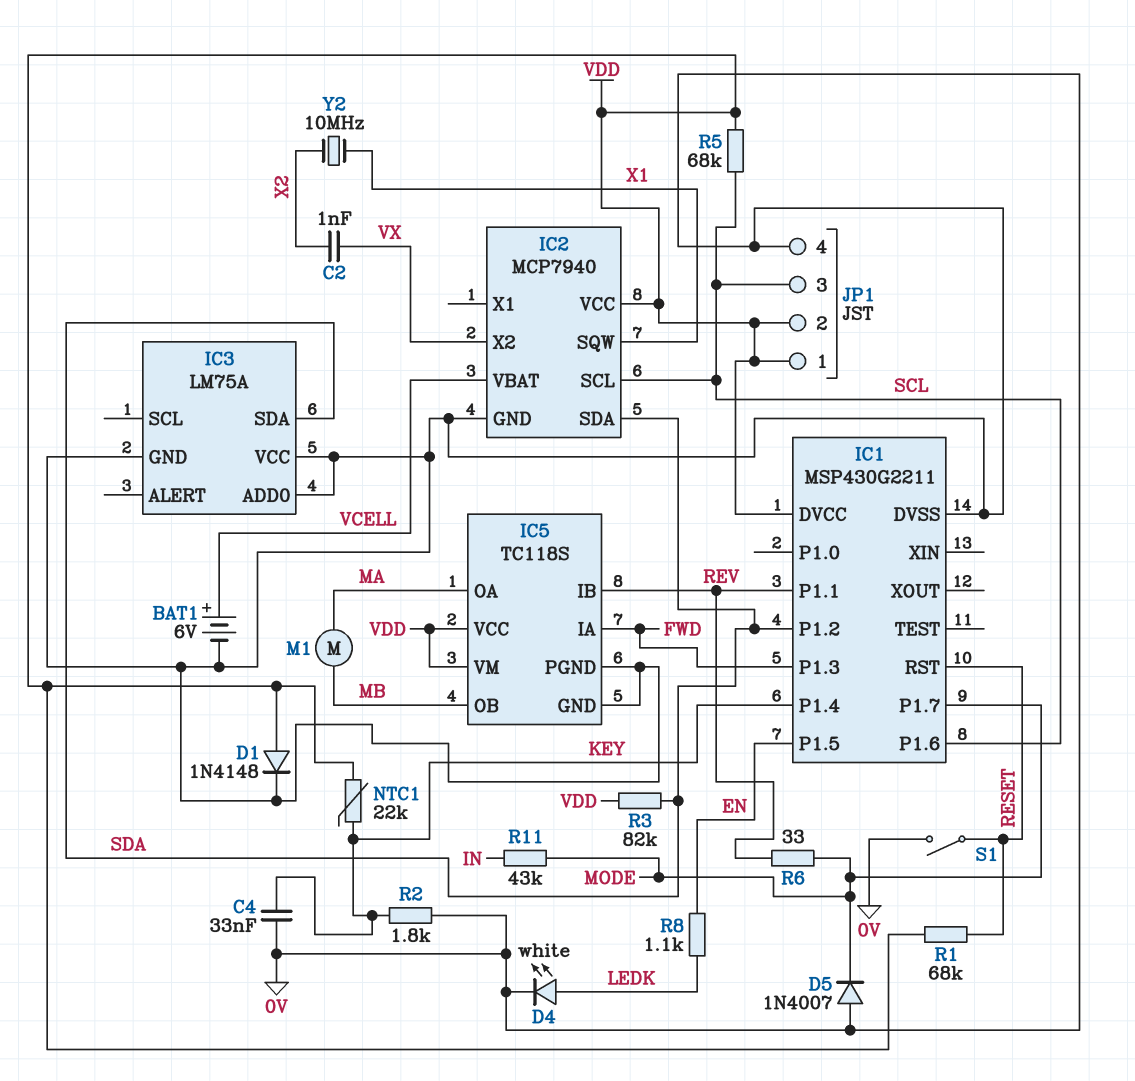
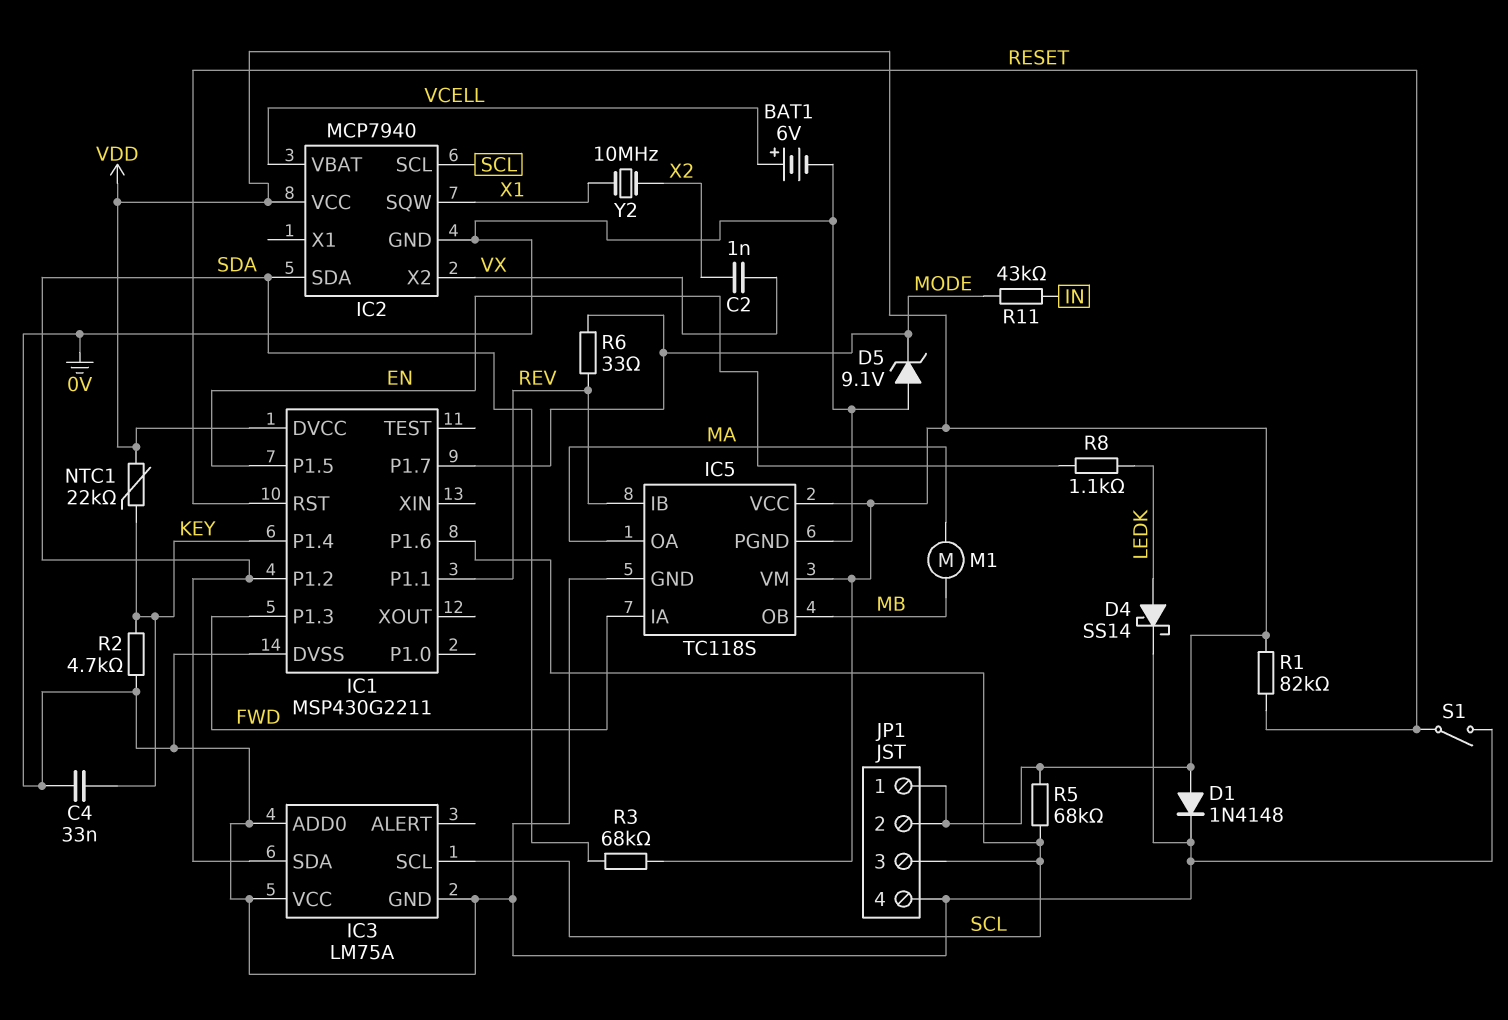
D4: LED white (A LEDK, K 0V) -> schottky SS14 (A LEDK, K 0V)
D5: diode 1N4007 (A 0V, K MODE) -> zener 9.1V (A 0V, K MODE)
IC3 pin SCL: none -> SCL
R1: 68k (RESET, VDD) -> 82k (RESET, VDD)
R2: 1.8k (0V, KEY) -> 4.7k (0V, KEY)
R3: 82k (SDA, VDD) -> 68k (SDA, VDD)

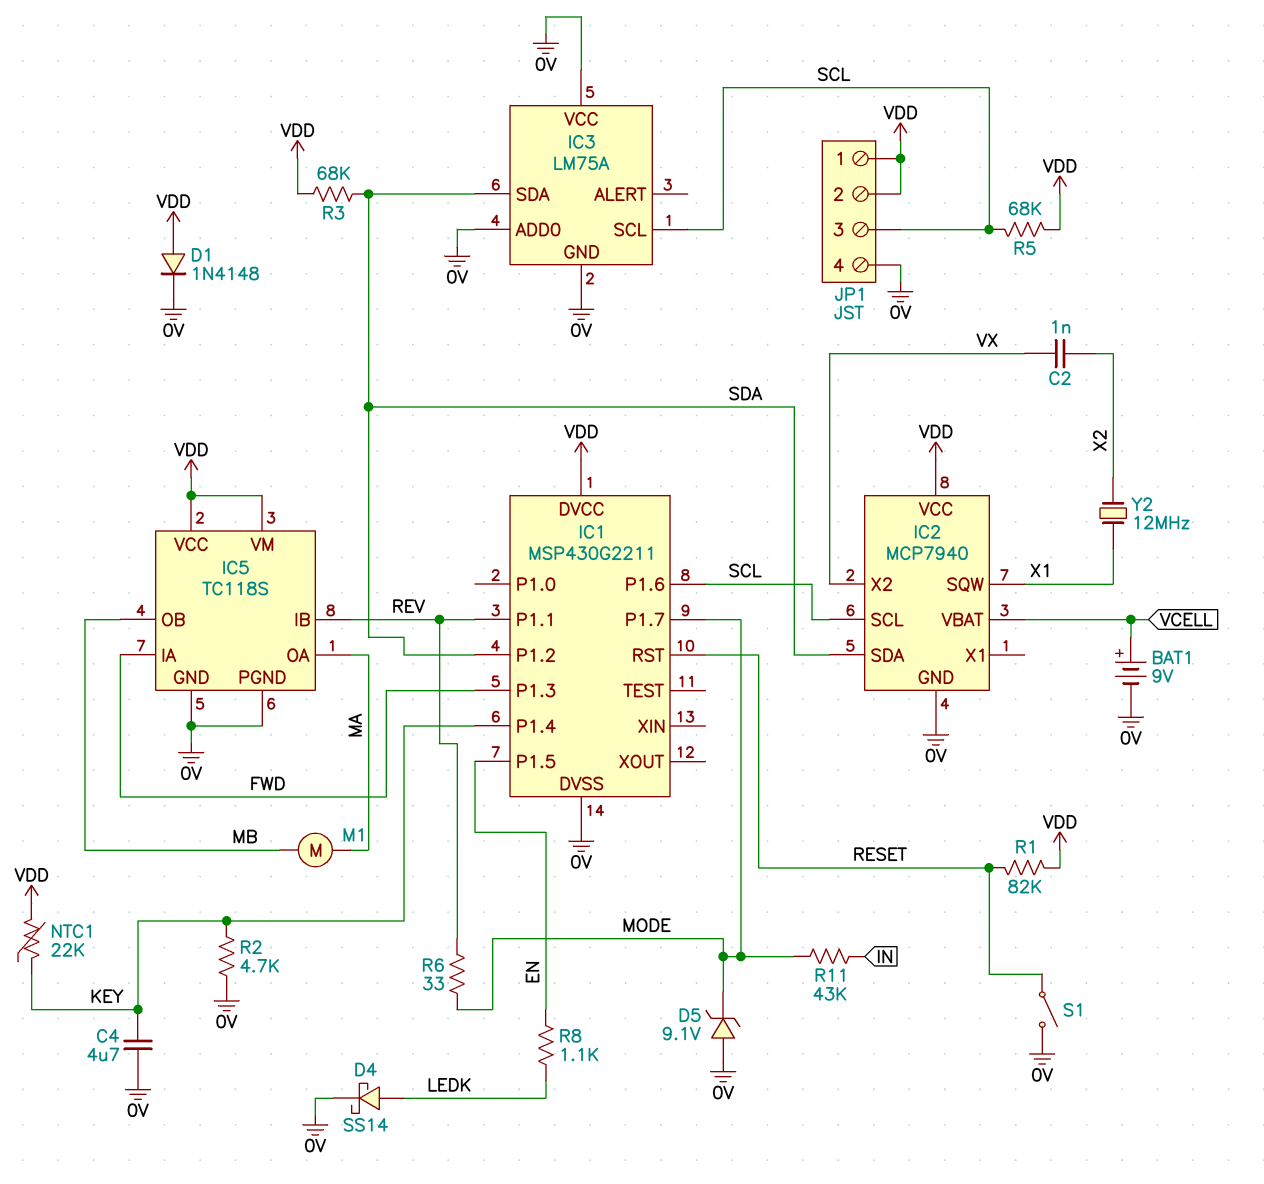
BAT1: 6V (plus VCELL, minus 0V) -> 9V (plus VCELL, minus 0V)
C4: 33nF (0V, KEY) -> 4.7uF (0V, KEY)
Y2: 10MHz (X1, X2) -> 12MHz (X1, X2)

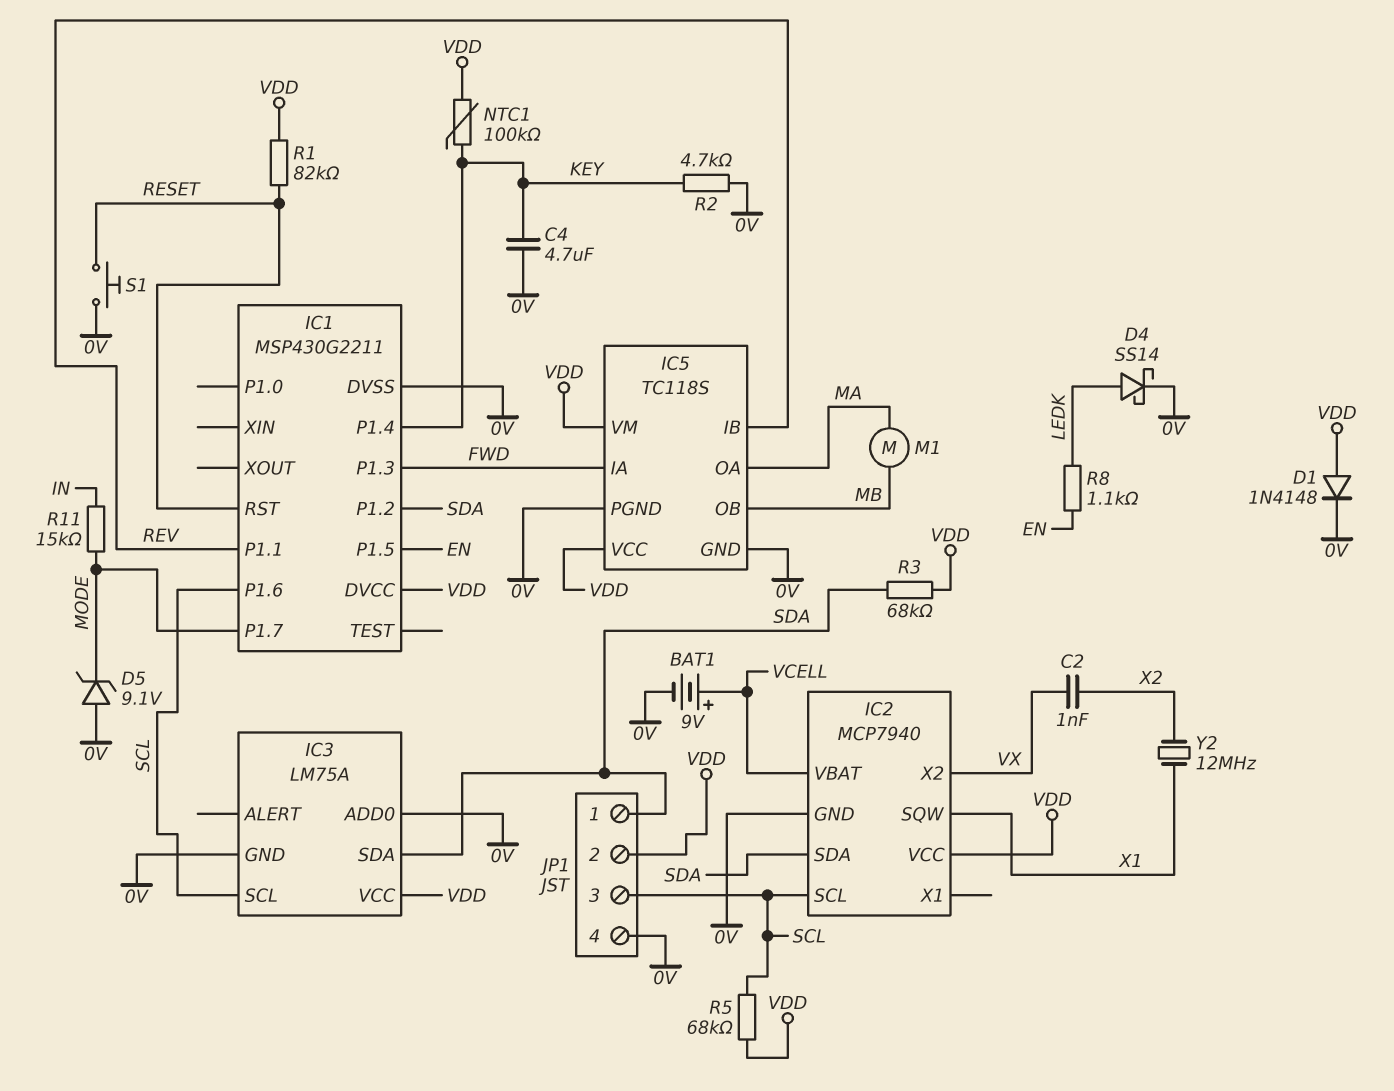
IC3 pin VCC: 0V -> VDD
JP1 pin 1: VDD -> SDA
NTC1: 22k (KEY, VDD) -> 100k (KEY, VDD)
R6: 33 (MODE, REV) -> none
R11: 43k (IN, MODE) -> 15k (IN, MODE)
S1: switch (0V, RESET) -> button (0V, RESET)

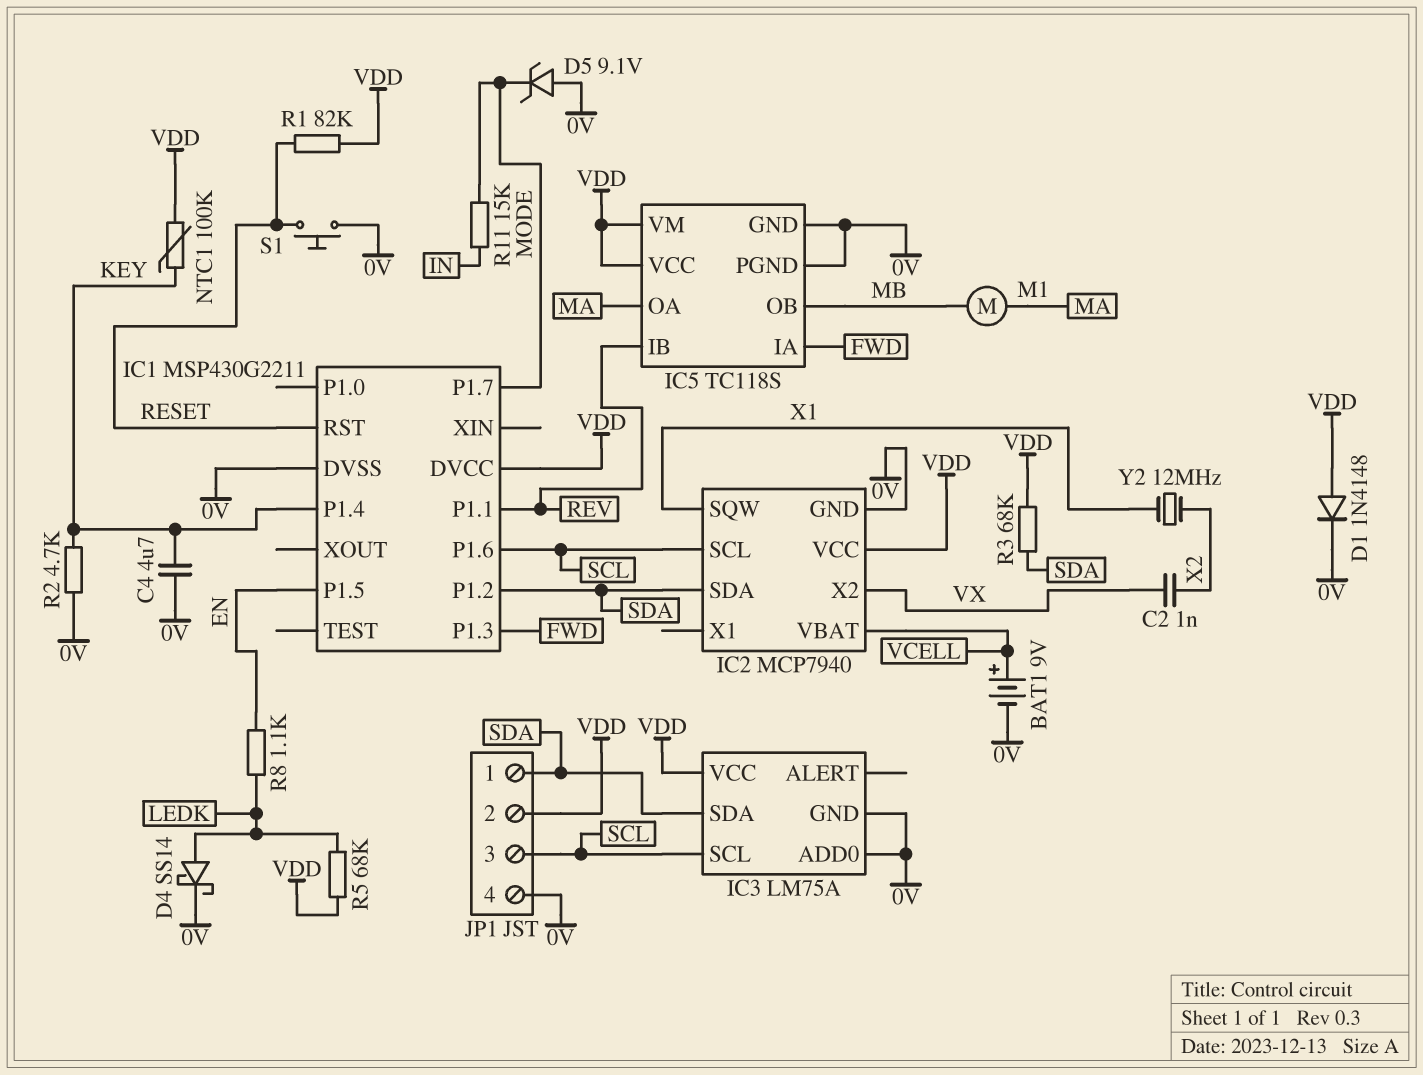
R5: 68k (SCL, VDD) -> 68k (LEDK, VDD)

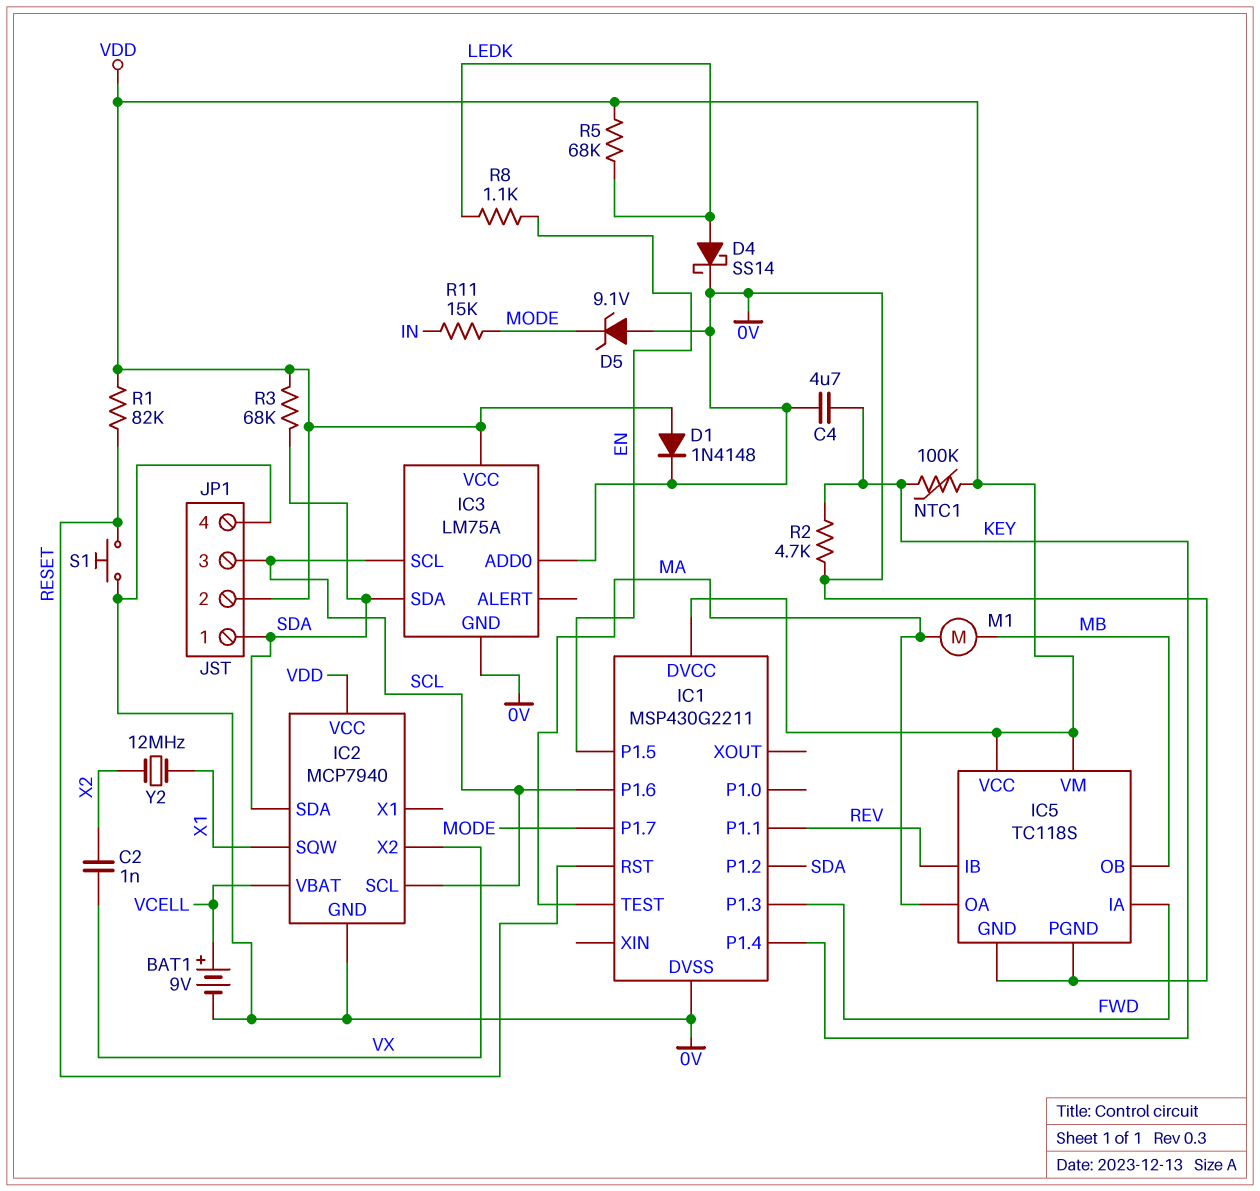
IC1 pin TEST: none -> MA

